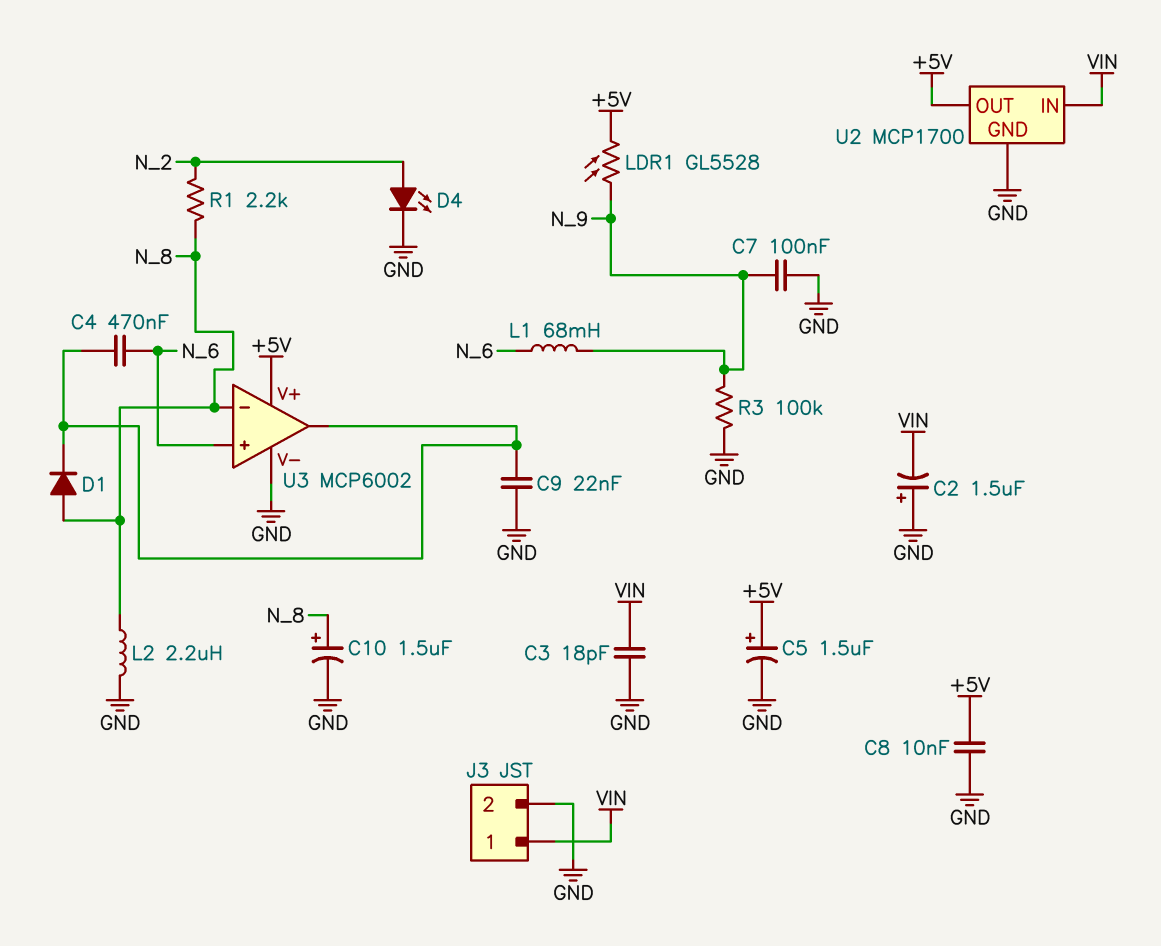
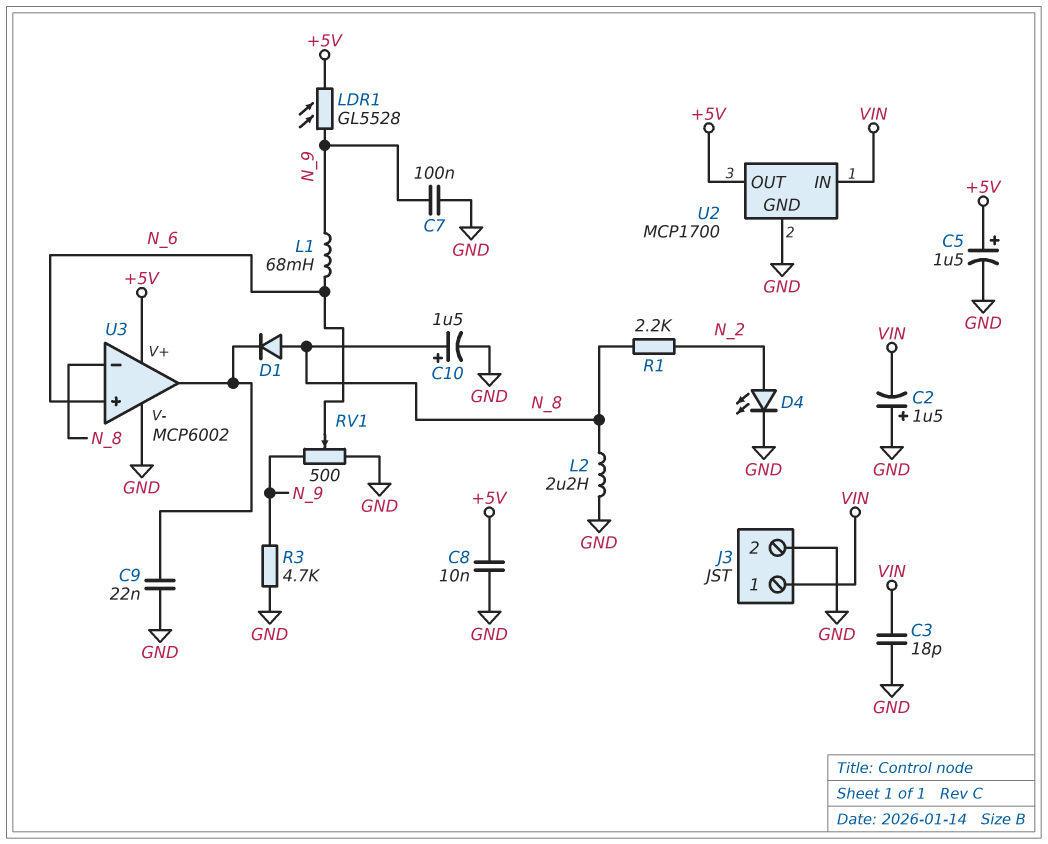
C4: 470nF (N_6, U3/out) -> none
R3: 100k (GND, N_9) -> 4.7k (GND, N_9)
RV1: none -> 500 (GND, N_9, wiper N_6)

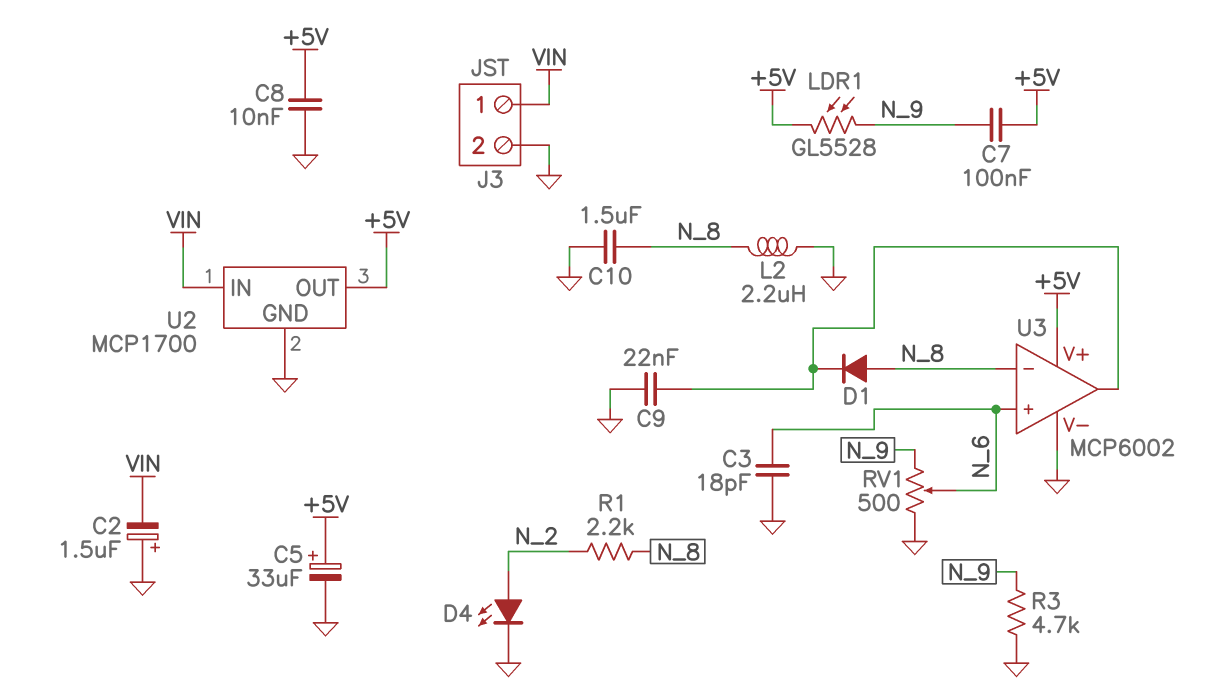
C3: 18pF (GND, VIN) -> 18pF (GND, N_6)
C5: 1.5uF (plus +5V, minus GND) -> 33uF (plus +5V, minus GND)
C7: 100nF (GND, N_9) -> 100nF (+5V, N_9)
C10: 1.5uF (plus N_8, minus GND) -> 1.5uF (GND, N_8)
L1: 68mH (N_6, N_9) -> none

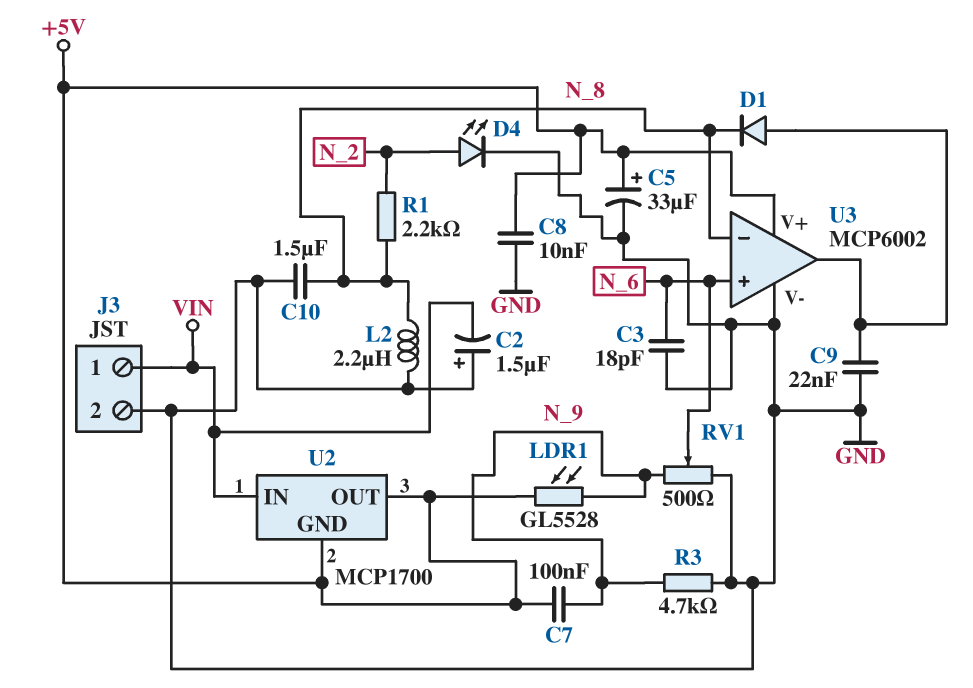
D1: diode (A N_8, K U3/out) -> diode (A U3/out, K N_8)
U2 pin GND: GND -> +5V

